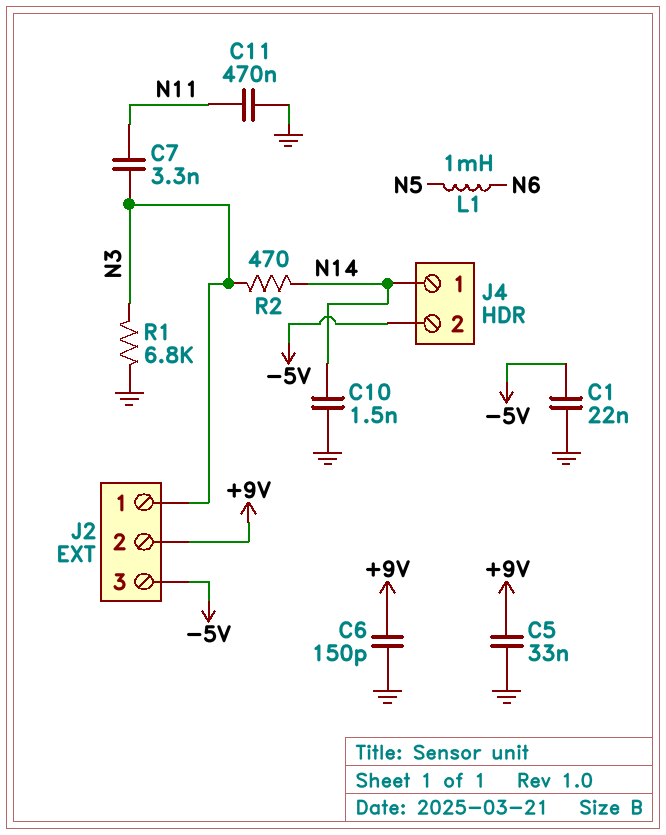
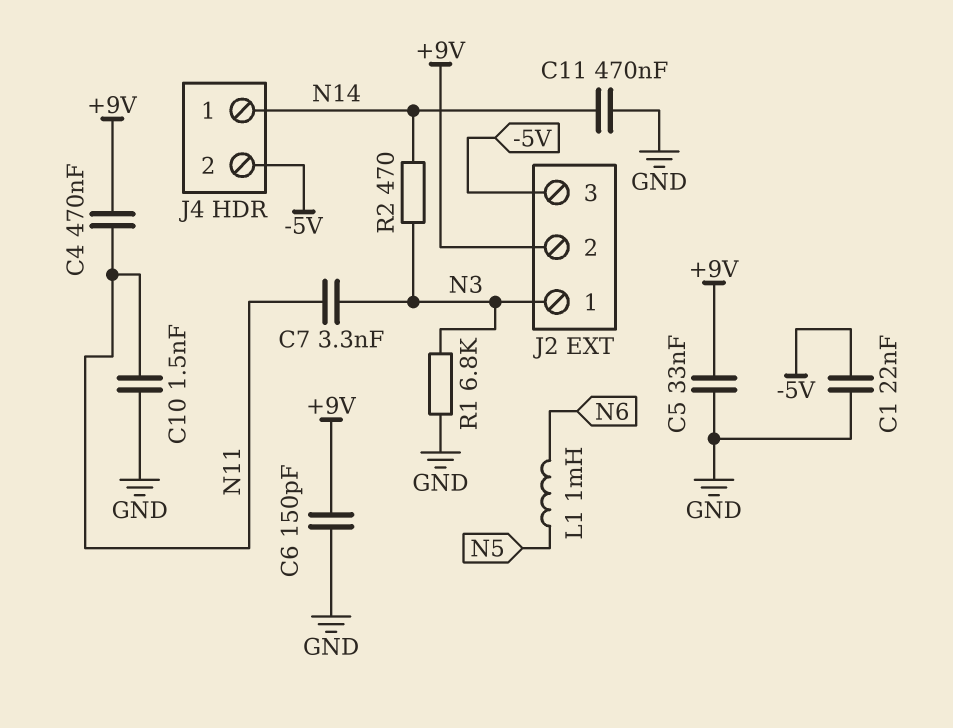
C4: none -> 470nF (+9V, N11)
C10: 1.5nF (GND, N14) -> 1.5nF (GND, N11)
C11: 470nF (GND, N11) -> 470nF (GND, N14)

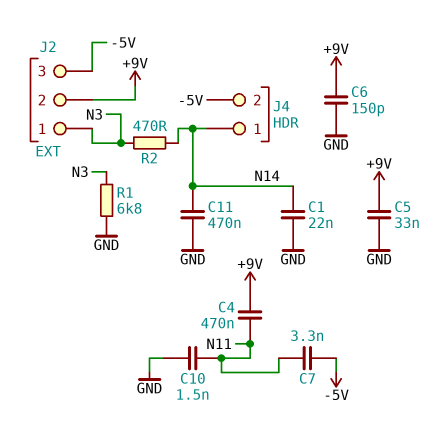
C1: 22nF (-5V, GND) -> 22nF (GND, N14)
C7: 3.3nF (N3, N11) -> 3.3nF (-5V, N11)
L1: 1mH (N5, N6) -> none

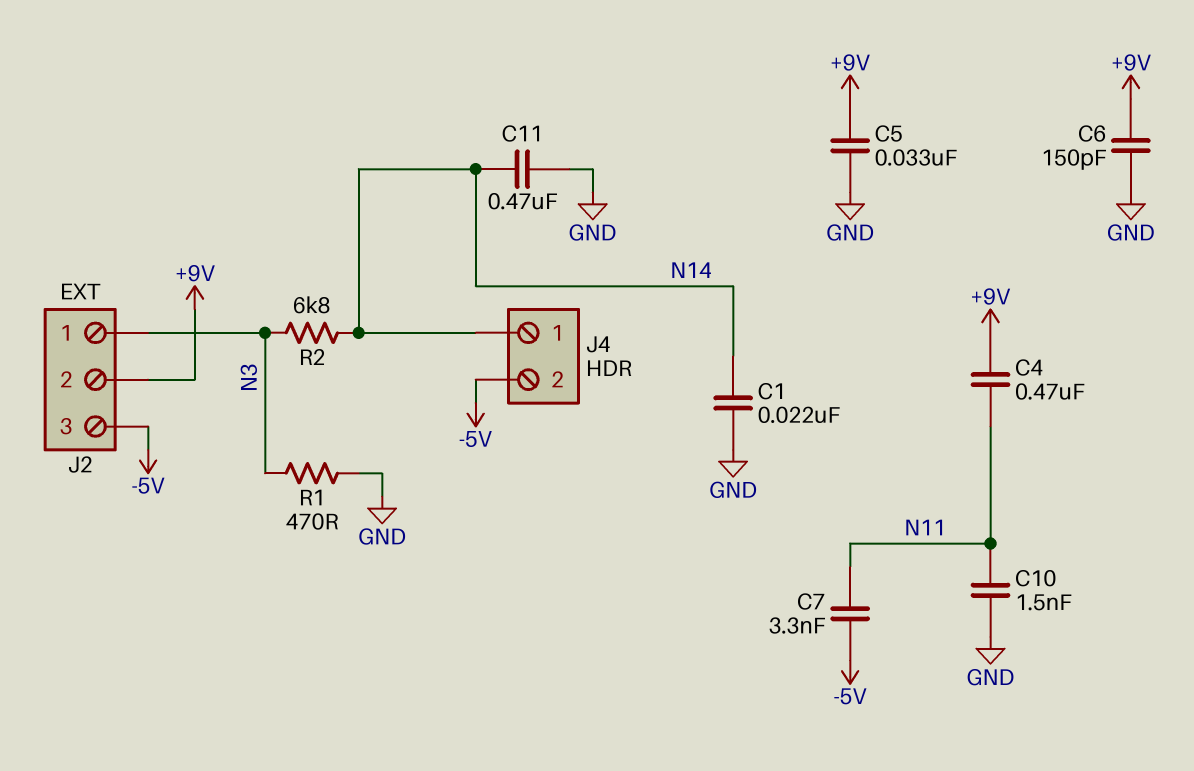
R1: 6.8k (GND, N3) -> 470 (GND, N3)
R2: 470 (N3, N14) -> 6.8k (N3, N14)

